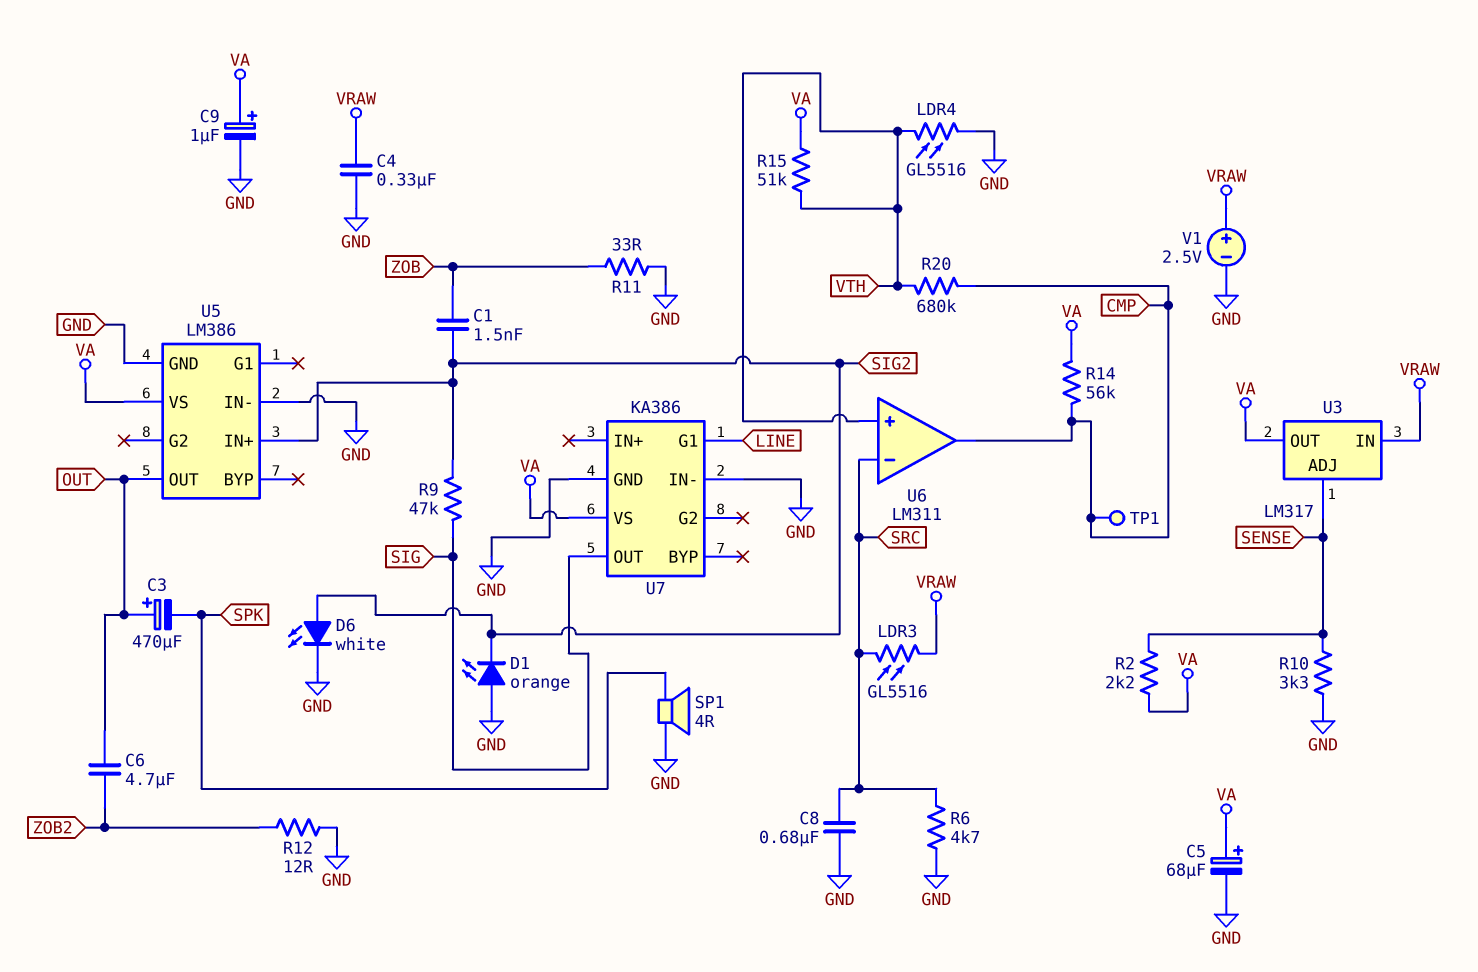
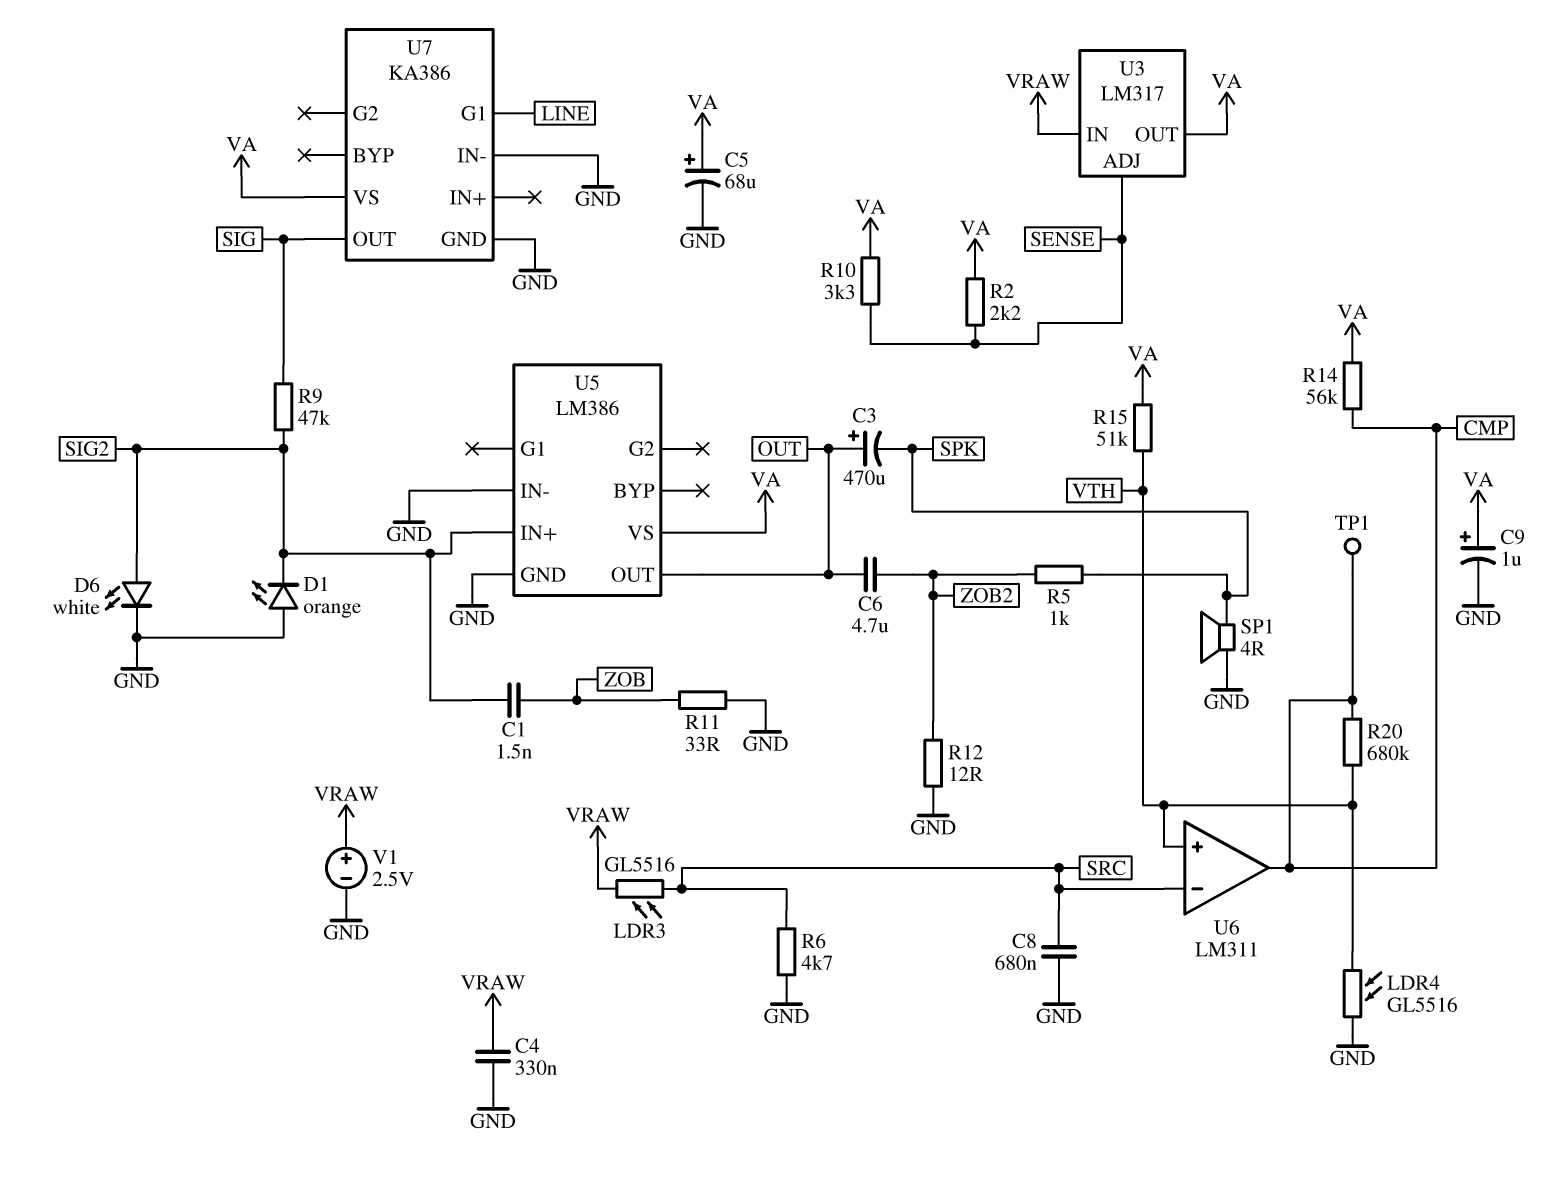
R5: none -> 1k (SPK, ZOB2)
R10: 3.3k (GND, SENSE) -> 3.3k (SENSE, VA)

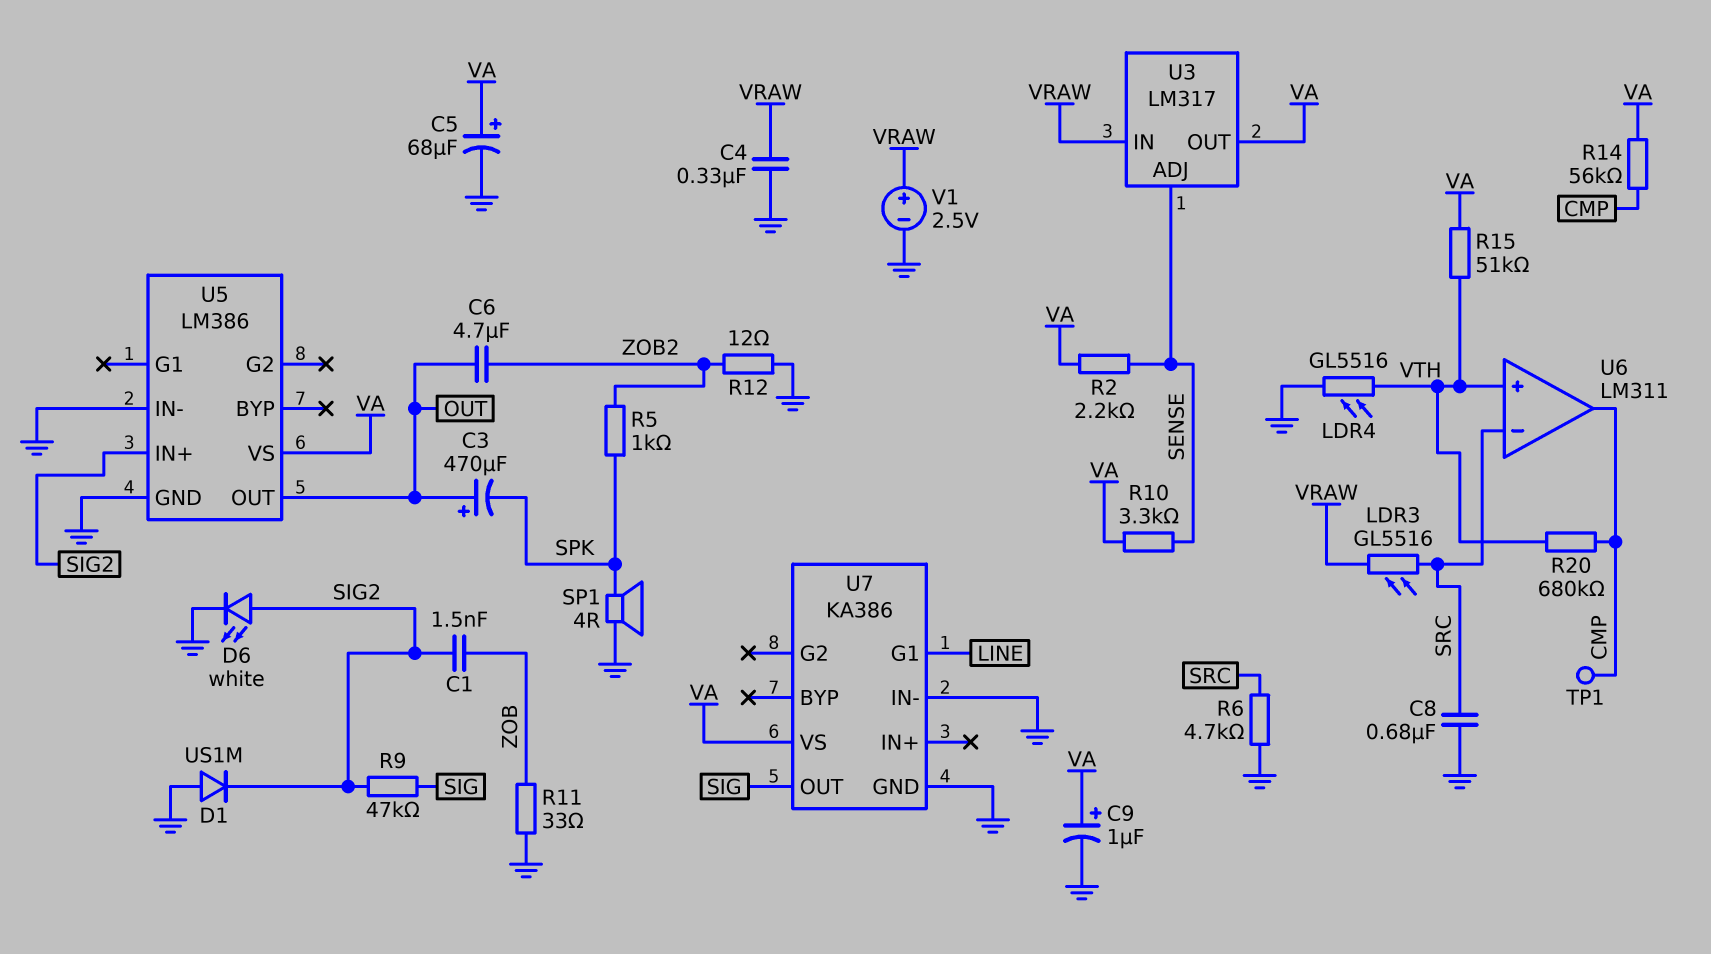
D1: LED orange (A GND, K SIG2) -> diode US1M (A GND, K SIG2)

